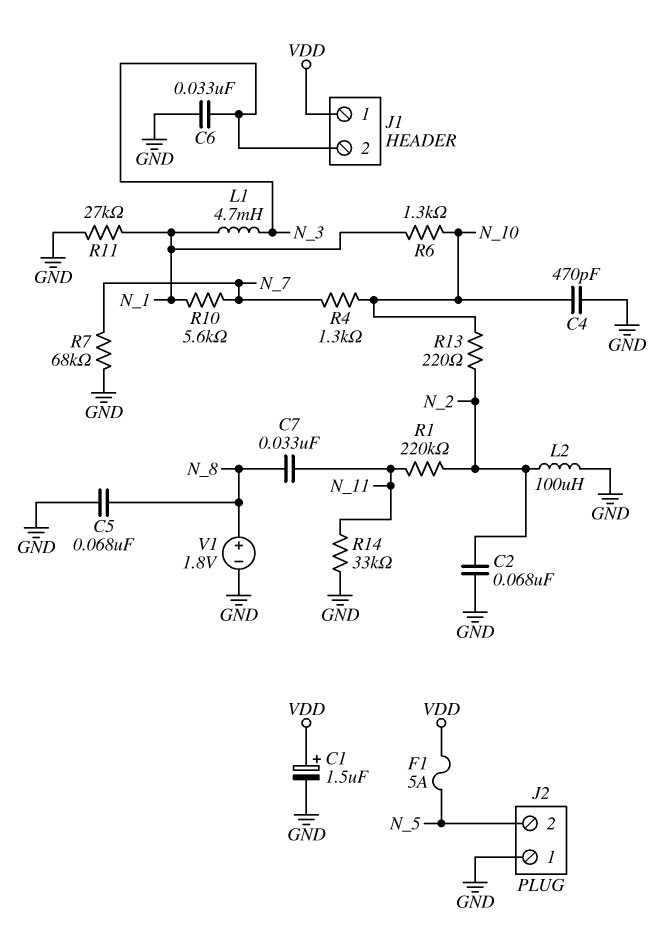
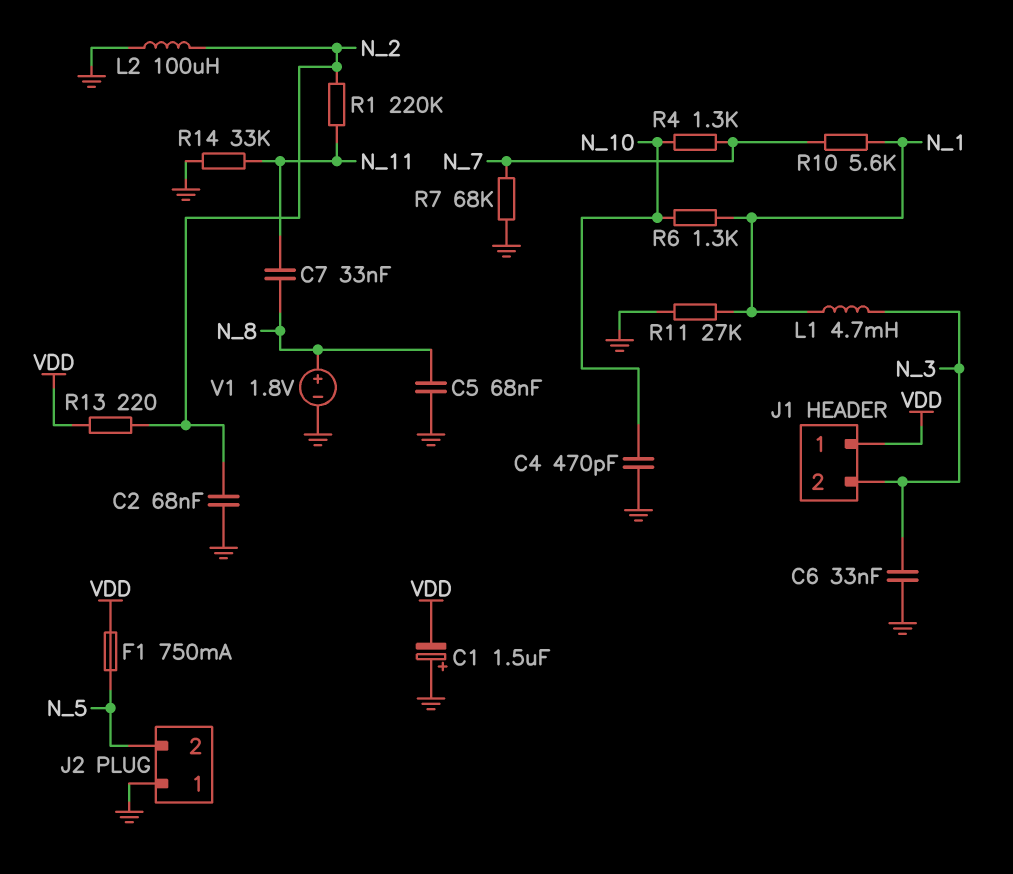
C1: 1.5uF (plus VDD, minus GND) -> 1.5uF (plus GND, minus VDD)
F1: 5A (N_5, VDD) -> 750mA (N_5, VDD)
R13: 220 (N_2, N_10) -> 220 (N_2, VDD)

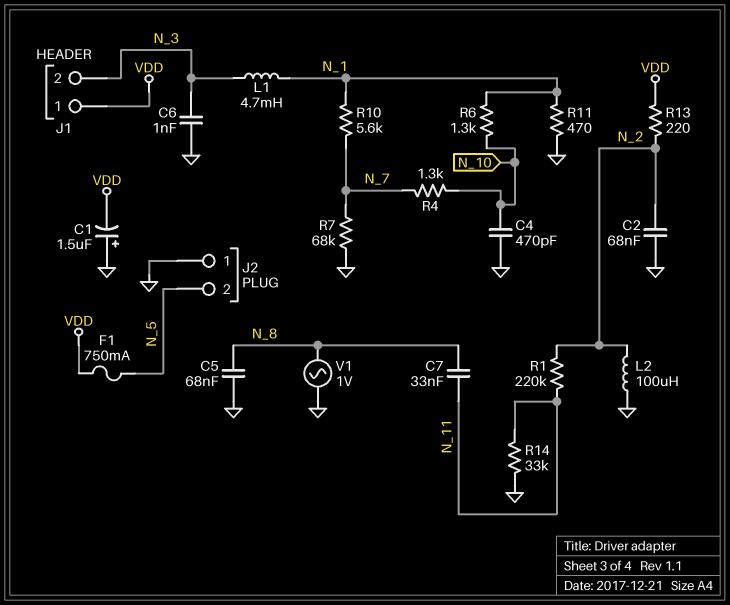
C6: 33nF (GND, N_3) -> 1nF (GND, N_3)
R11: 27k (GND, N_1) -> 470 (GND, N_1)
V1: 1.8V (plus N_8, minus GND) -> AC 1V (GND, N_8)

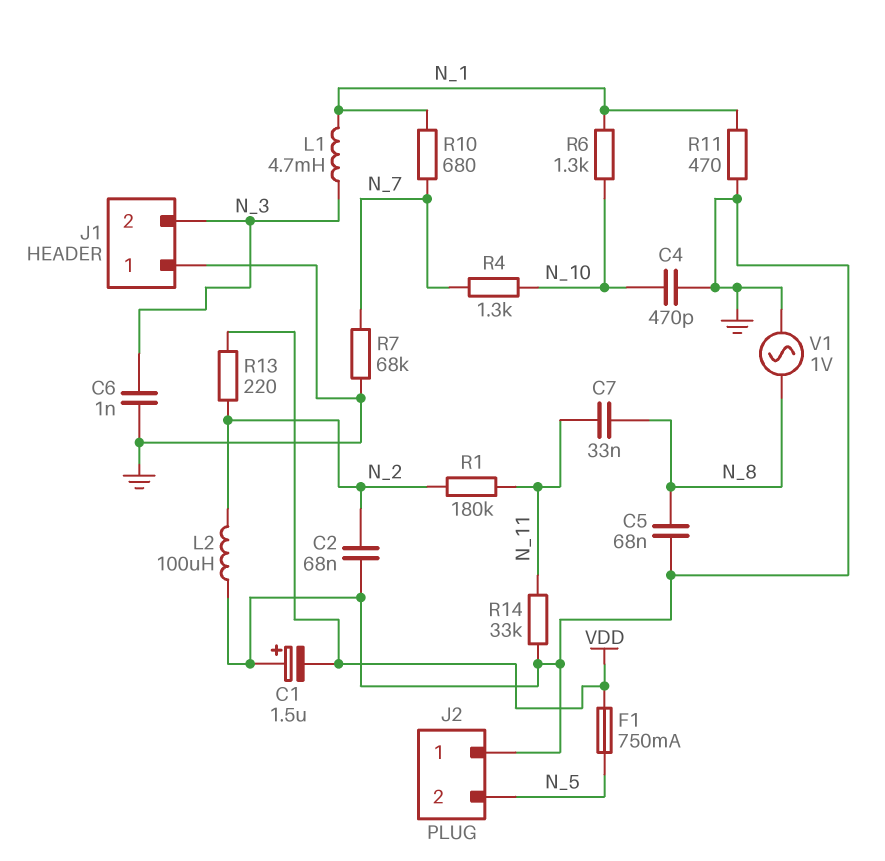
J1 pin 1: VDD -> GND
R1: 220k (N_2, N_11) -> 180k (N_2, N_11)
R10: 5.6k (N_1, N_7) -> 680 (N_1, N_7)

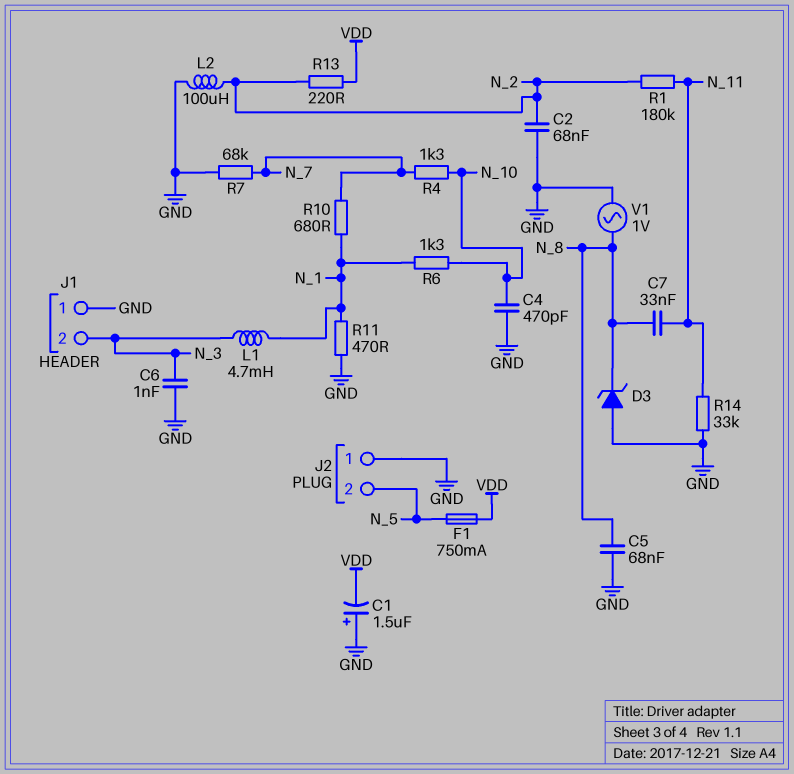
D3: none -> zener (A GND, K N_8)

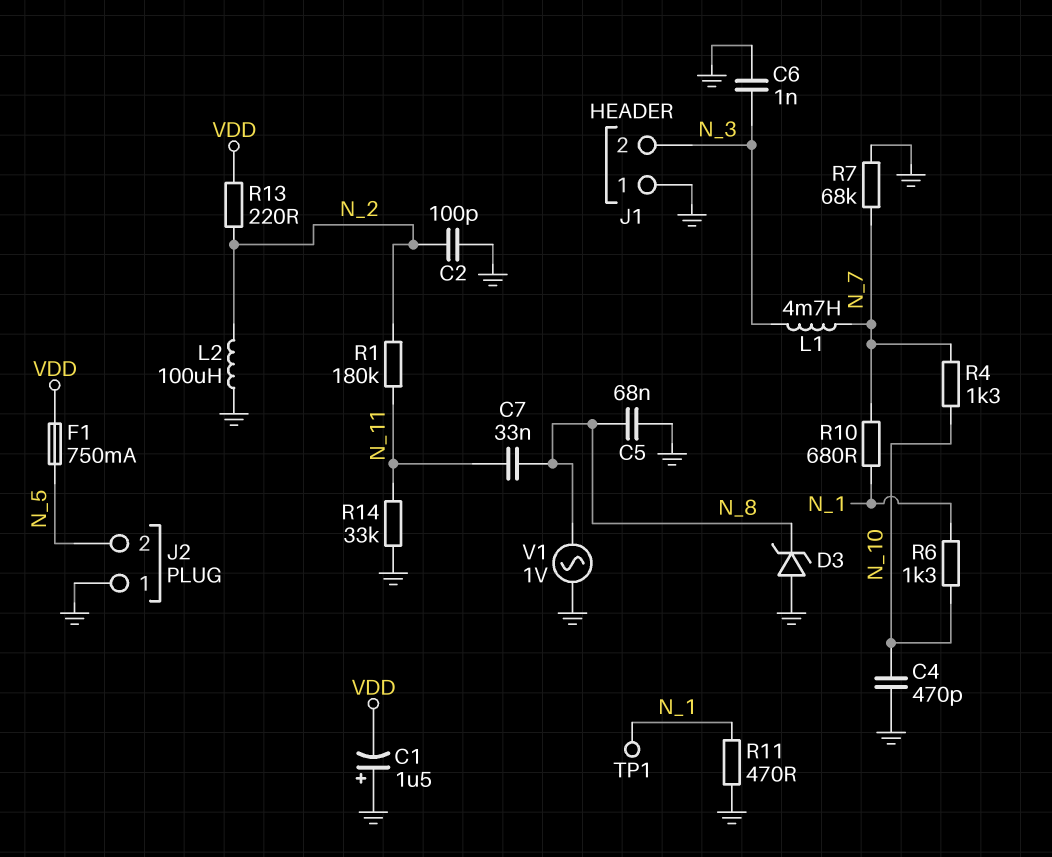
C2: 68nF (GND, N_2) -> 100pF (GND, N_2)
L1: 4.7mH (N_1, N_3) -> 4.7mH (N_3, N_7)
TP1: none -> test point (N_1)

